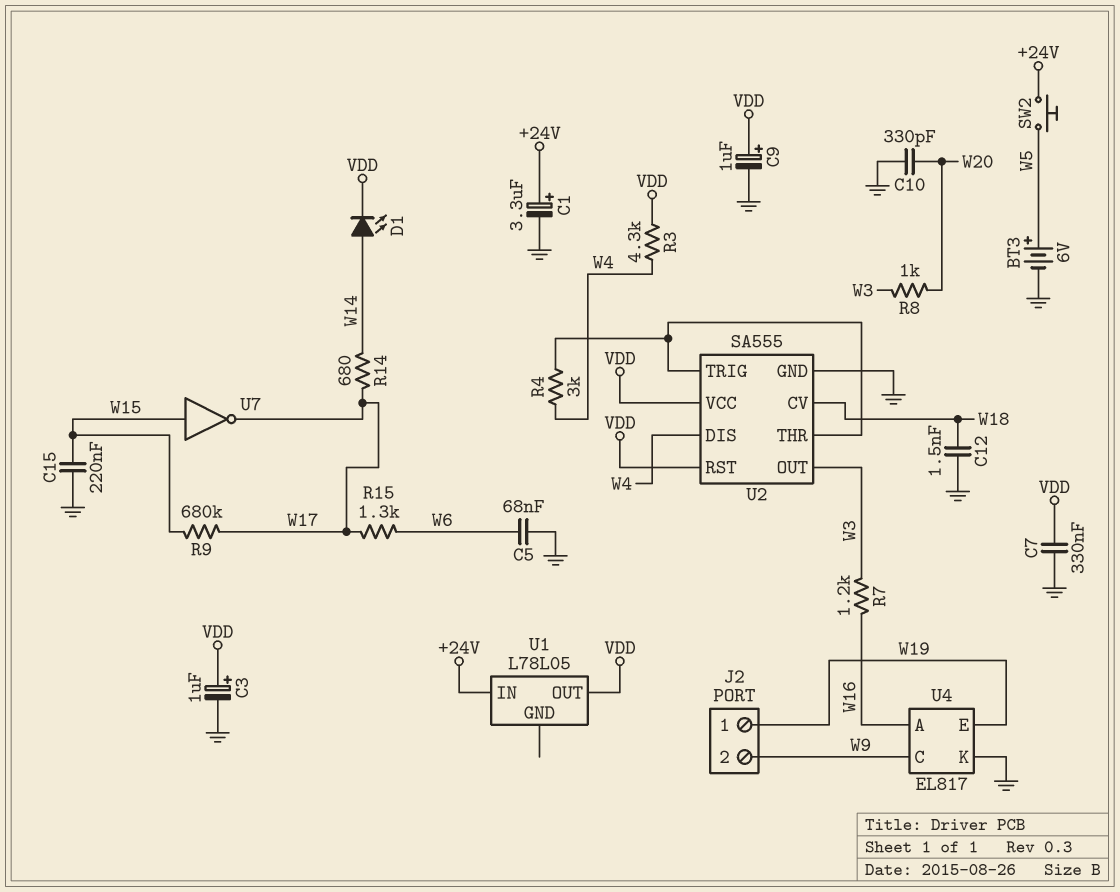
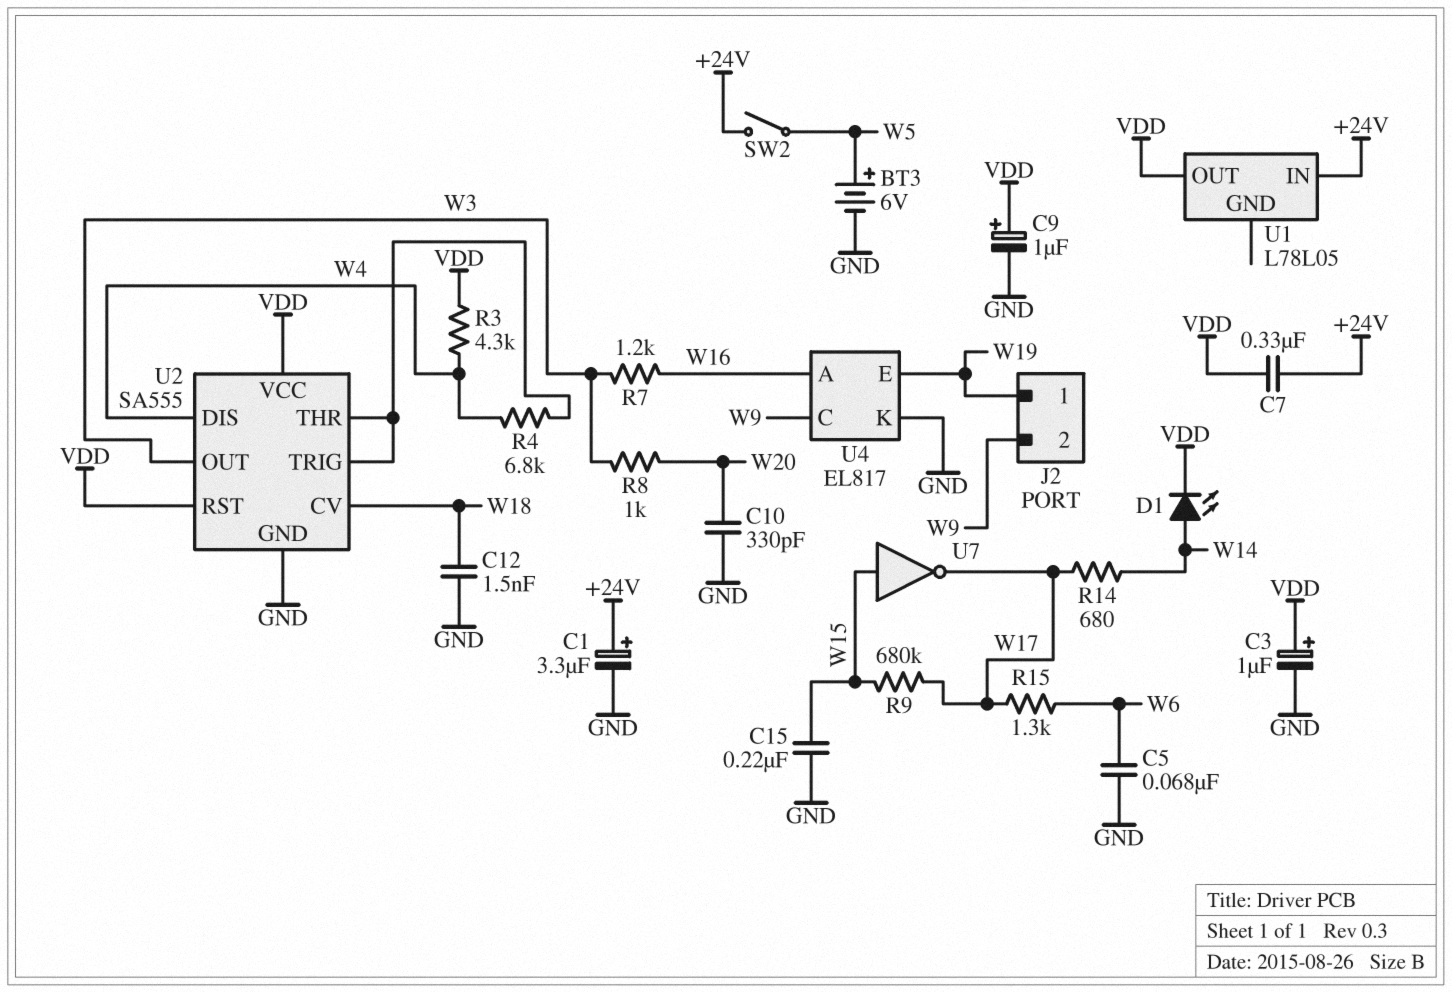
C7: 330nF (GND, VDD) -> 330nF (+24V, VDD)
R4: 3k (U2/THR, W4) -> 6.8k (U2/THR, W4)
SW2: button (+24V, W5) -> switch (+24V, W5)

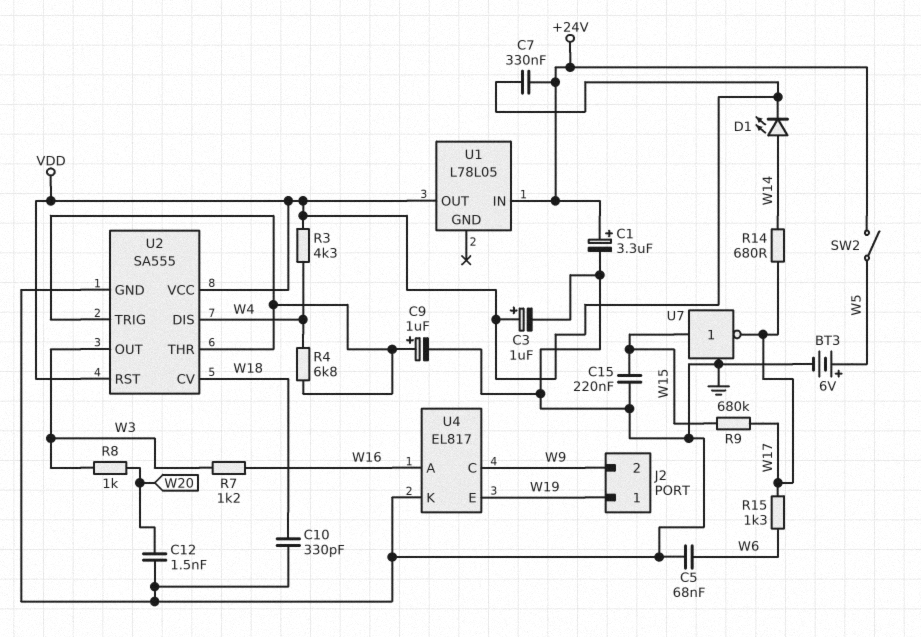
C9: 1uF (plus VDD, minus GND) -> 1uF (plus U2/THR, minus GND)
C10: 330pF (GND, W20) -> 330pF (GND, W18)
C12: 1.5nF (GND, W18) -> 1.5nF (GND, W20)

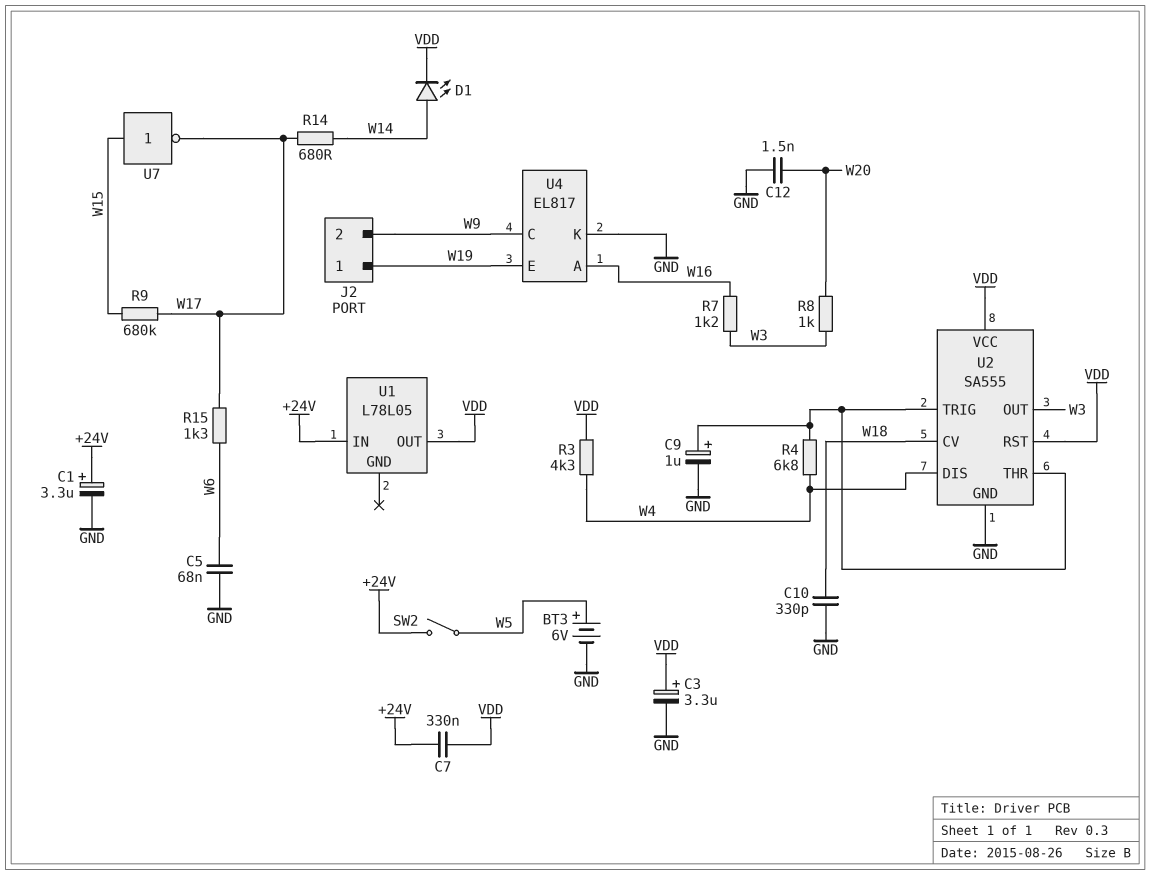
C3: 1uF (plus VDD, minus GND) -> 3.3uF (plus VDD, minus GND)
C15: 220nF (GND, W15) -> none

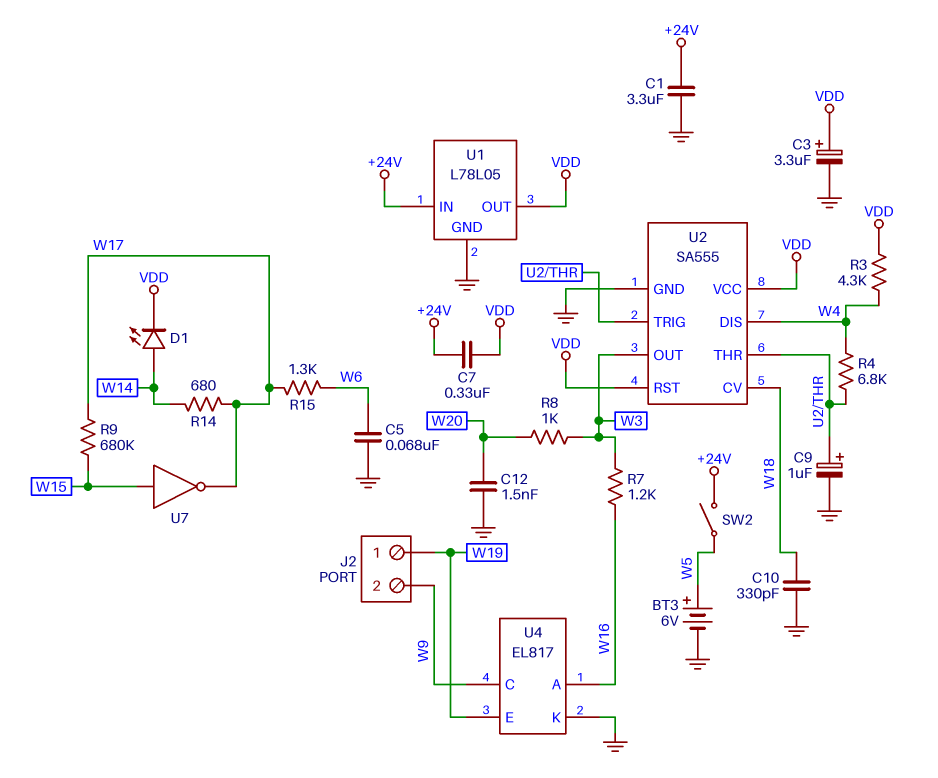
C1: 3.3uF (plus +24V, minus GND) -> 3.3uF (+24V, GND)
U1 pin GND: none -> GND

